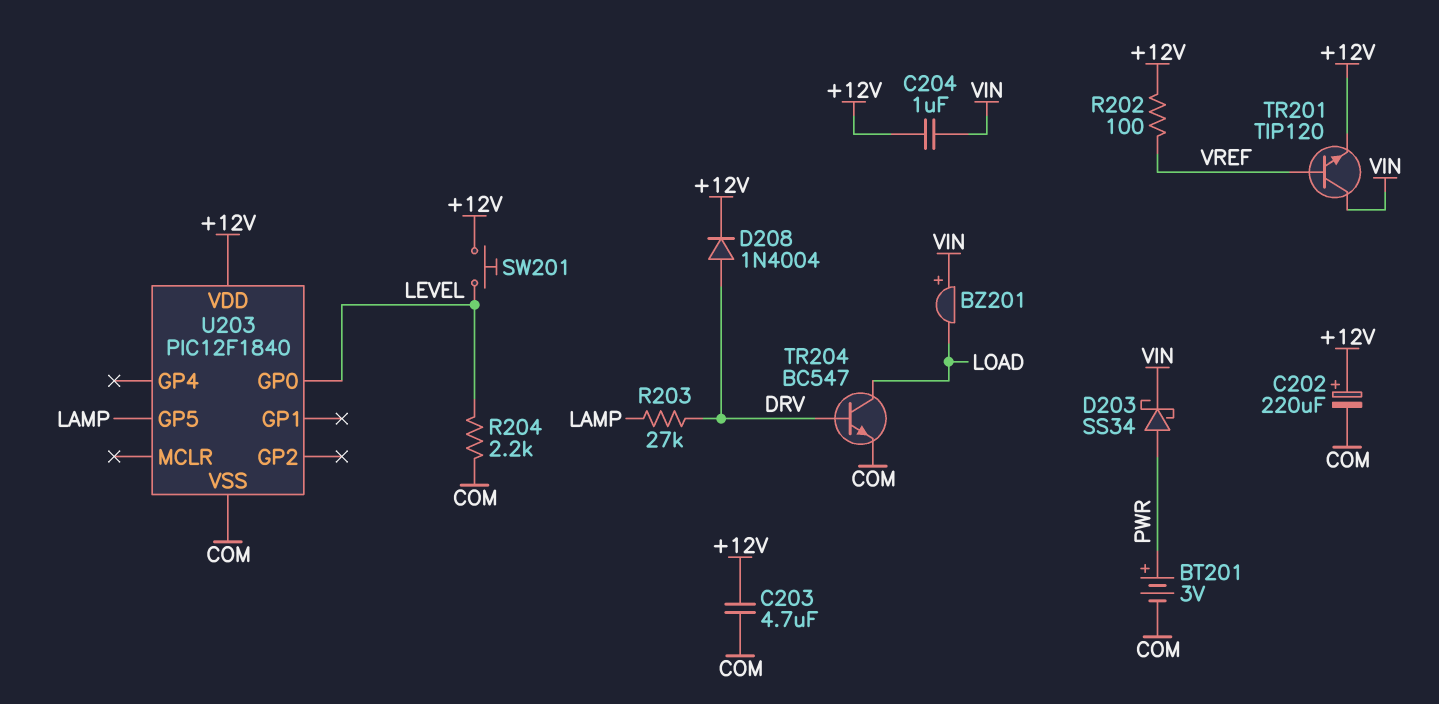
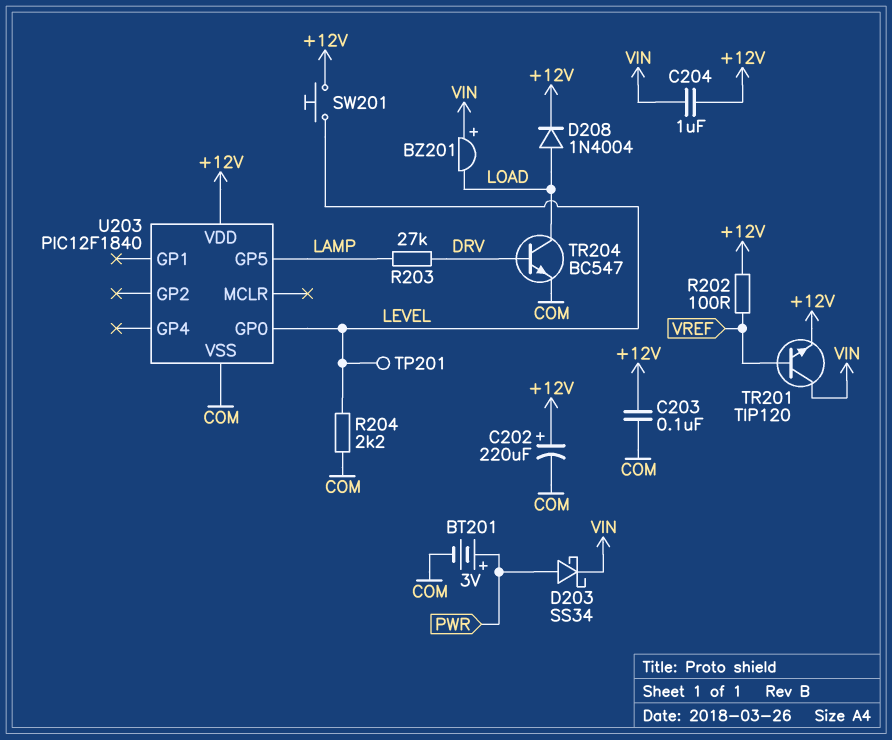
C203: 4.7uF (+12V, COM) -> 100nF (+12V, COM)
D208: diode 1N4004 (A DRV, K +12V) -> diode 1N4004 (A LOAD, K +12V)
TP201: none -> test point (LEVEL)

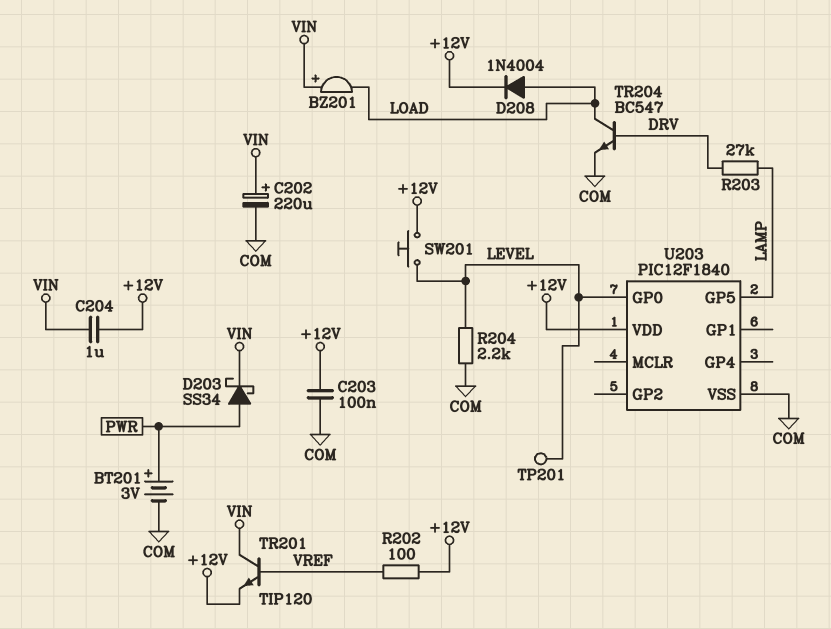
C202: 220uF (plus +12V, minus COM) -> 220uF (plus VIN, minus COM)

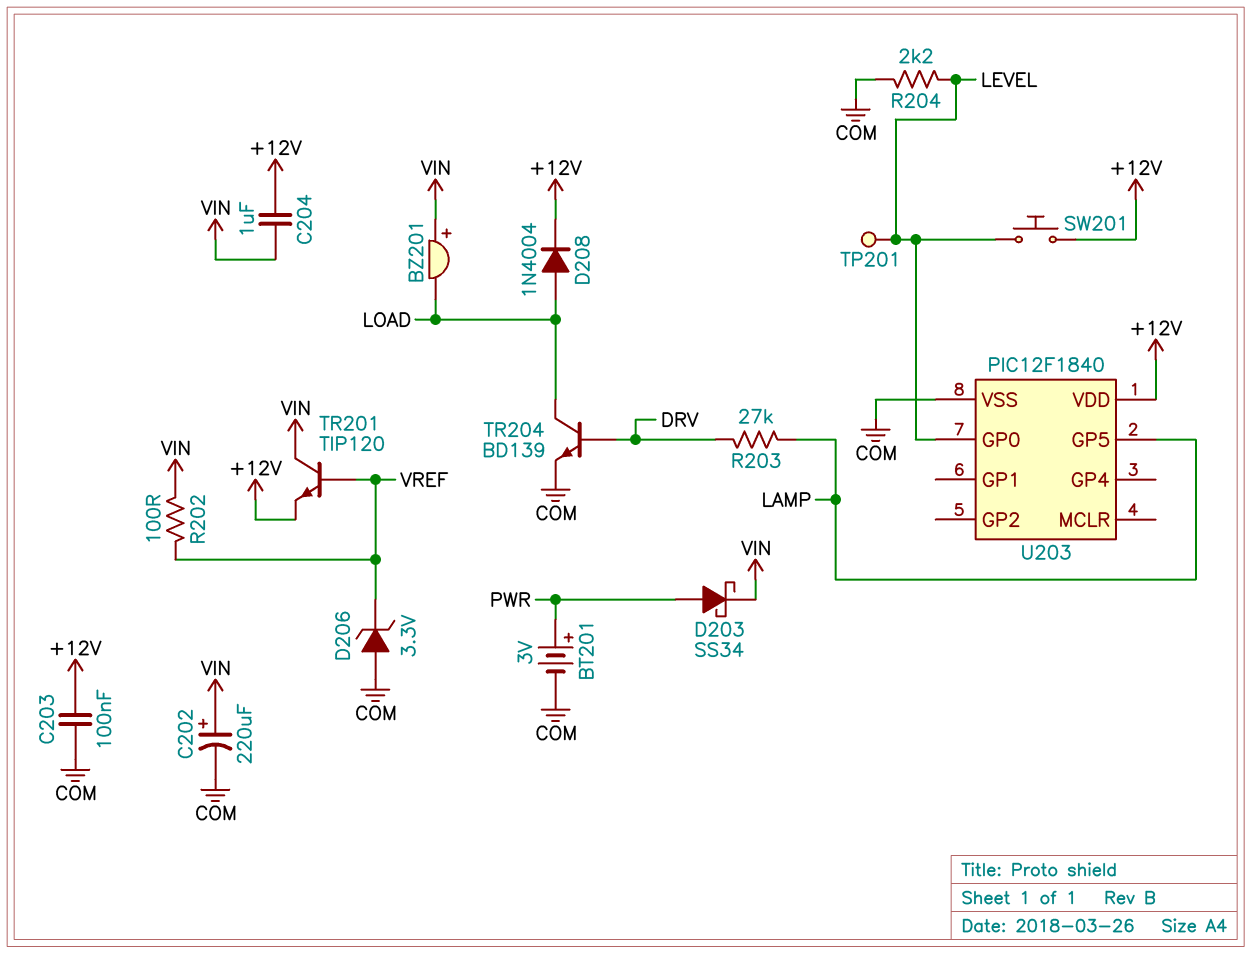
D206: none -> zener 3.3V (A COM, K VREF)
R202: 100 (+12V, VREF) -> 100 (VIN, VREF)
TR204: NPN BC547 (B DRV, C LOAD, E COM) -> NPN BD139 (B DRV, C LOAD, E COM)

